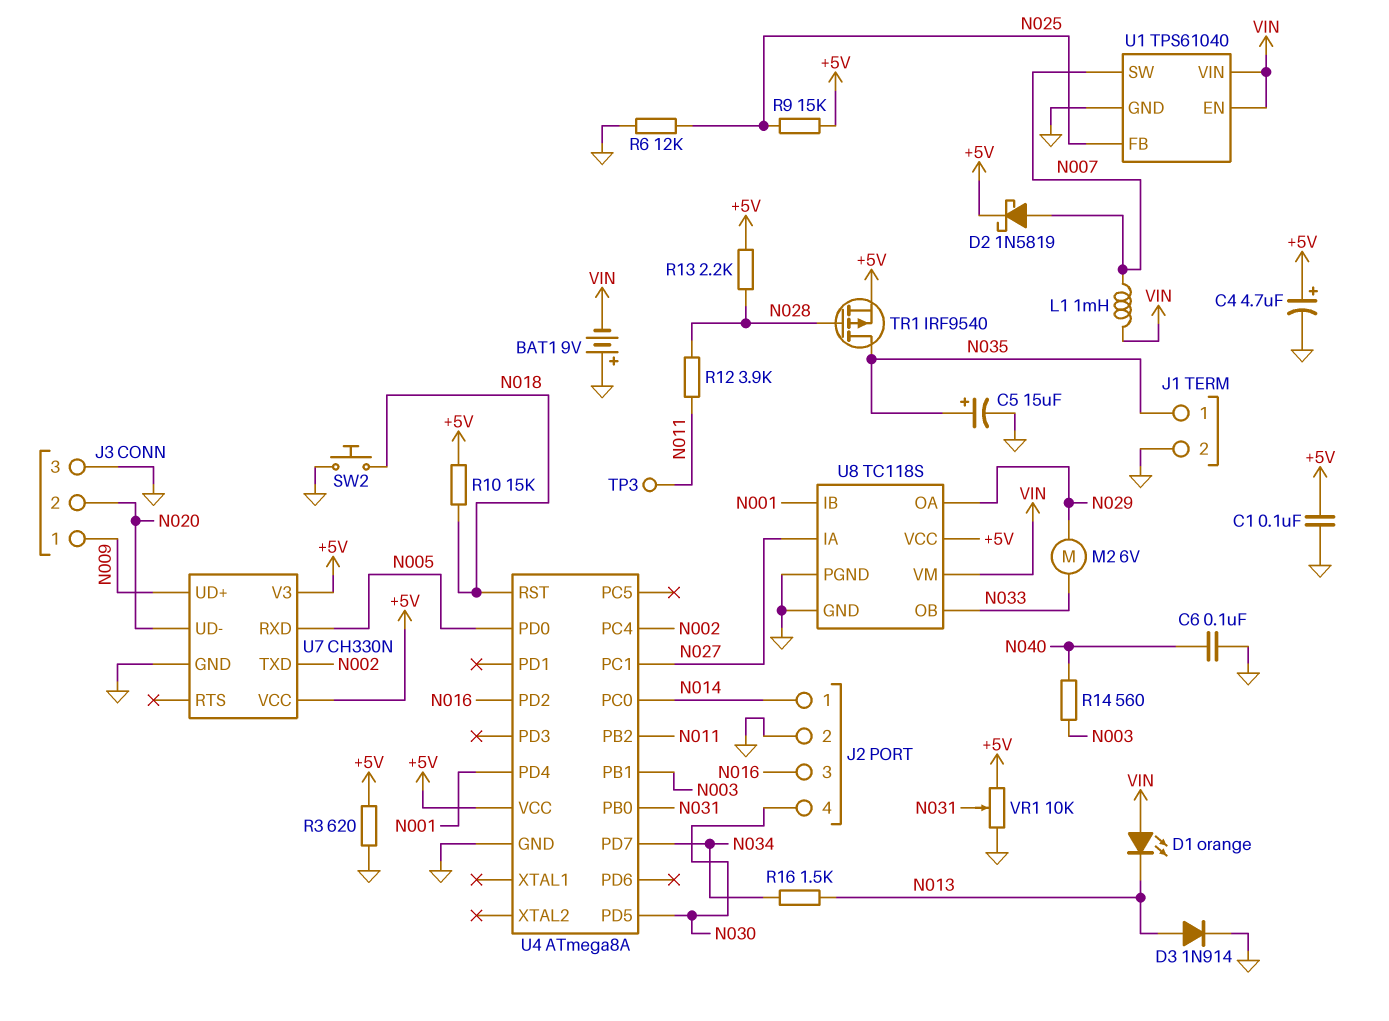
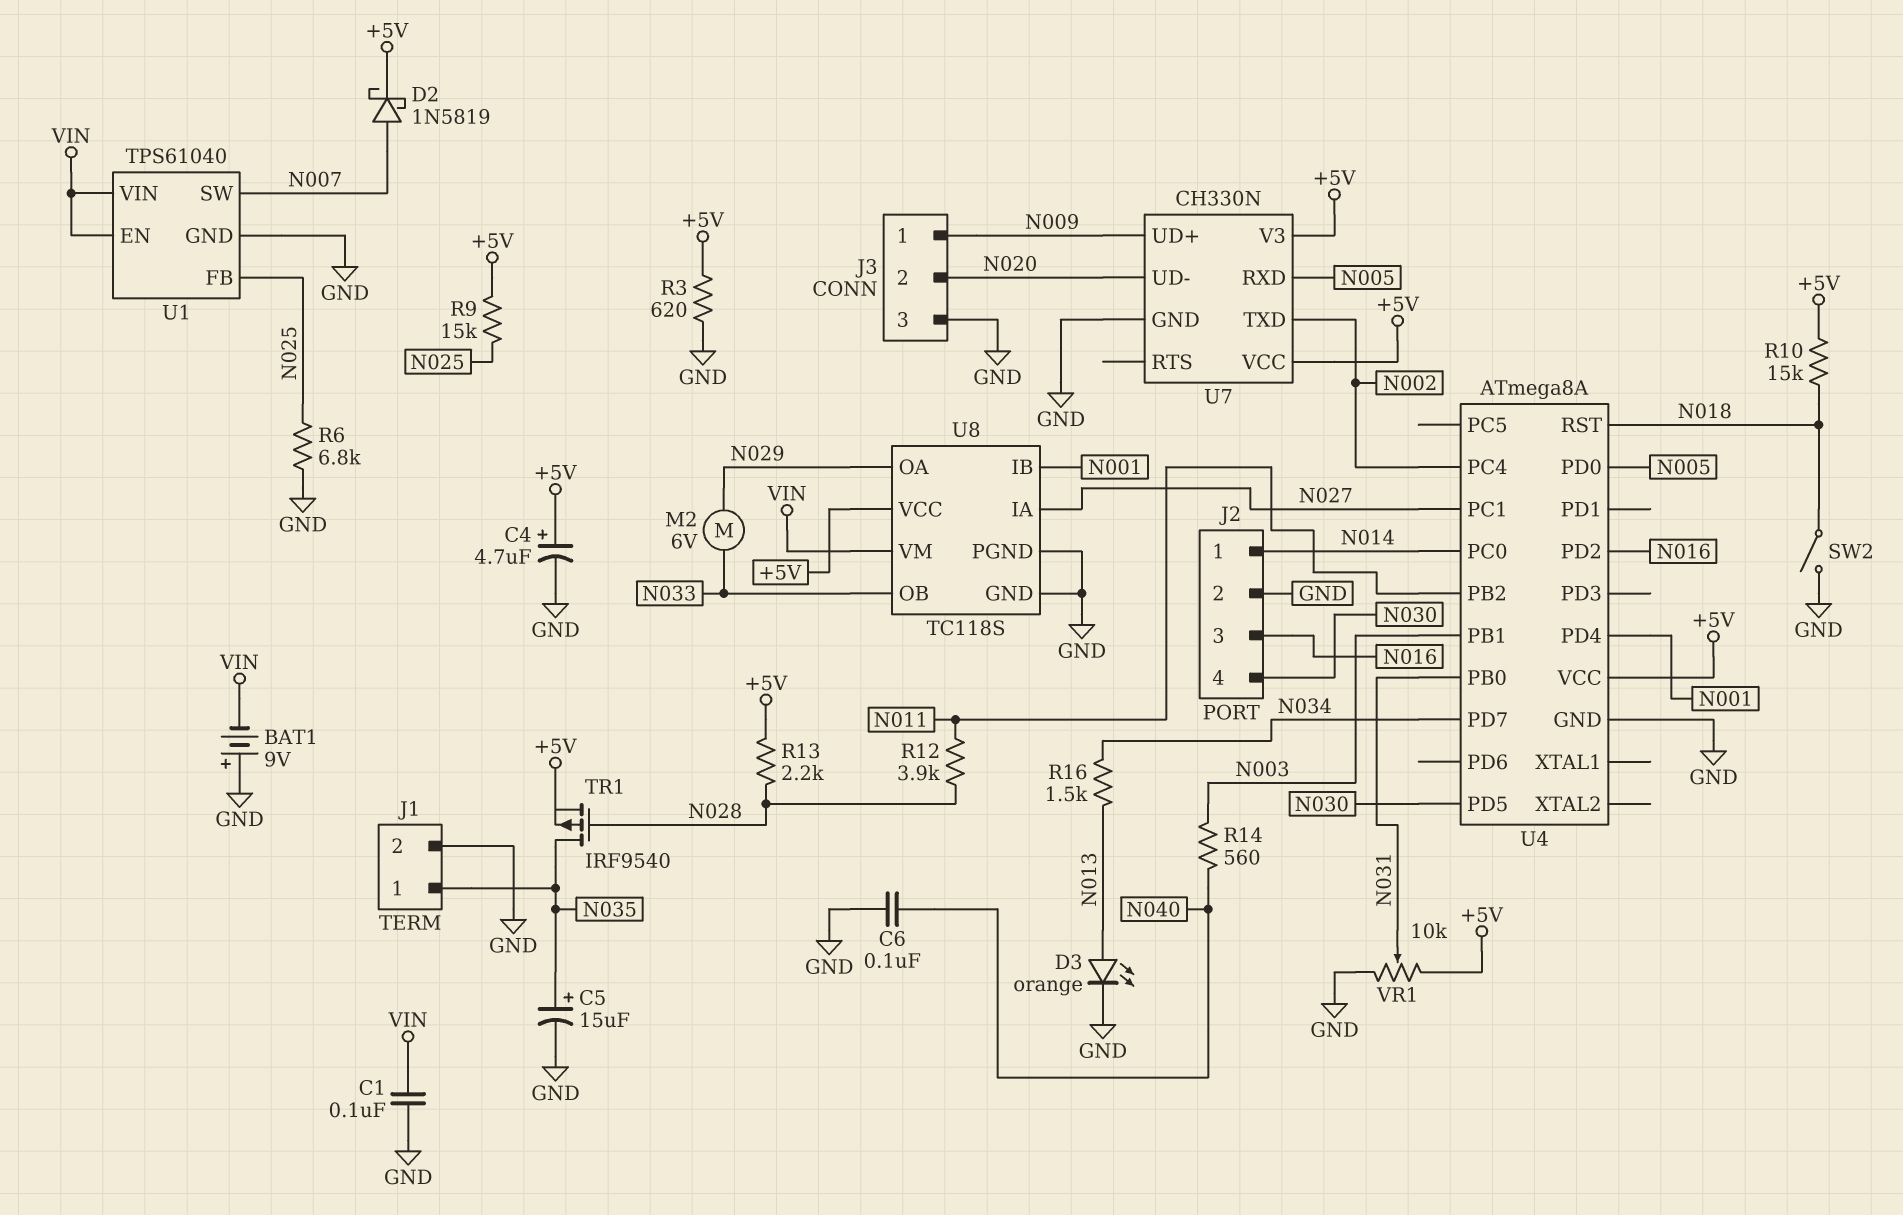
C1: 100nF (+5V, GND) -> 100nF (GND, VIN)
D1: LED orange (A VIN, K N013) -> none
D3: diode 1N914 (A N013, K GND) -> LED orange (A N013, K GND)
L1: 1mH (N007, VIN) -> none
R6: 12k (GND, N025) -> 6.8k (GND, N025)
SW2: button (GND, N018) -> switch (GND, N018)
TP3: test point (N011) -> none

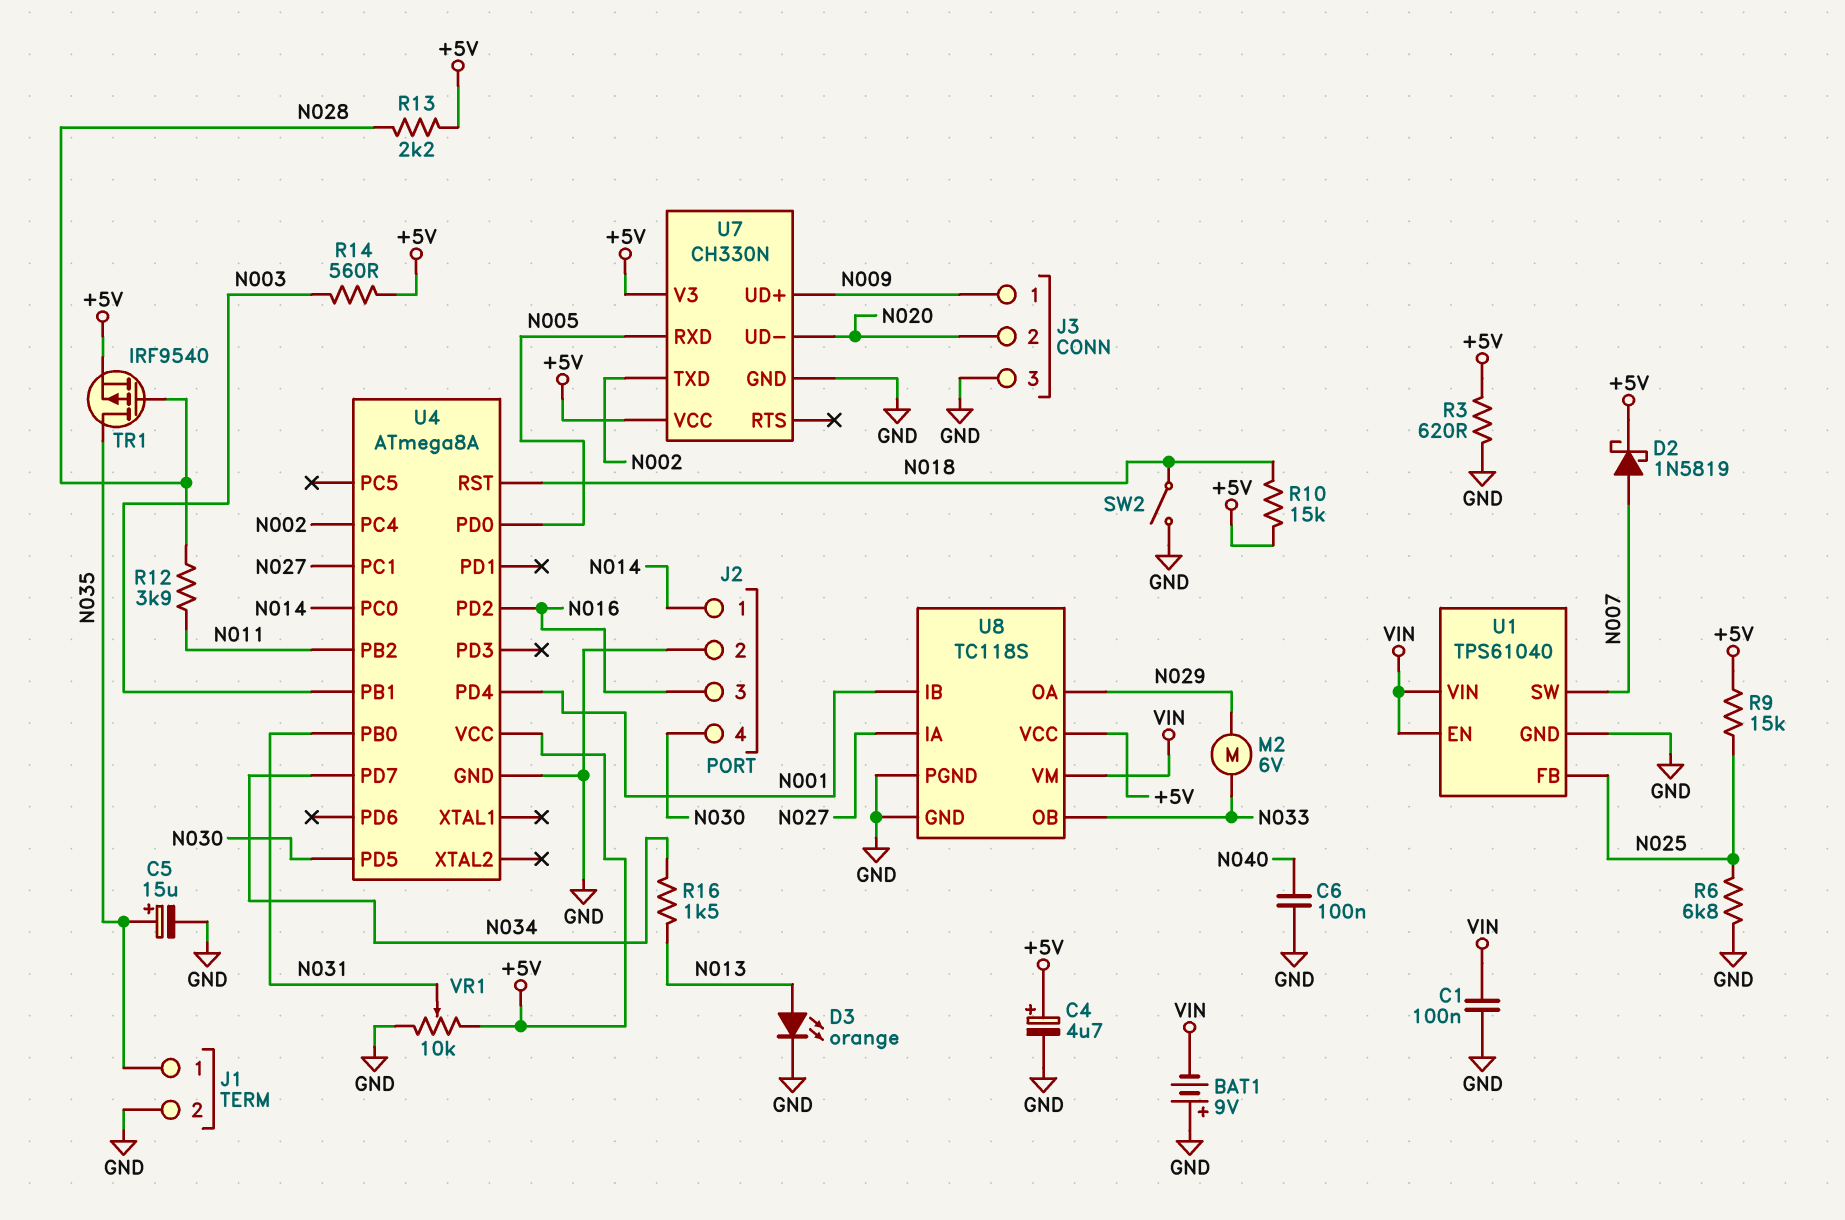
R14: 560 (N003, N040) -> 560 (+5V, N003)

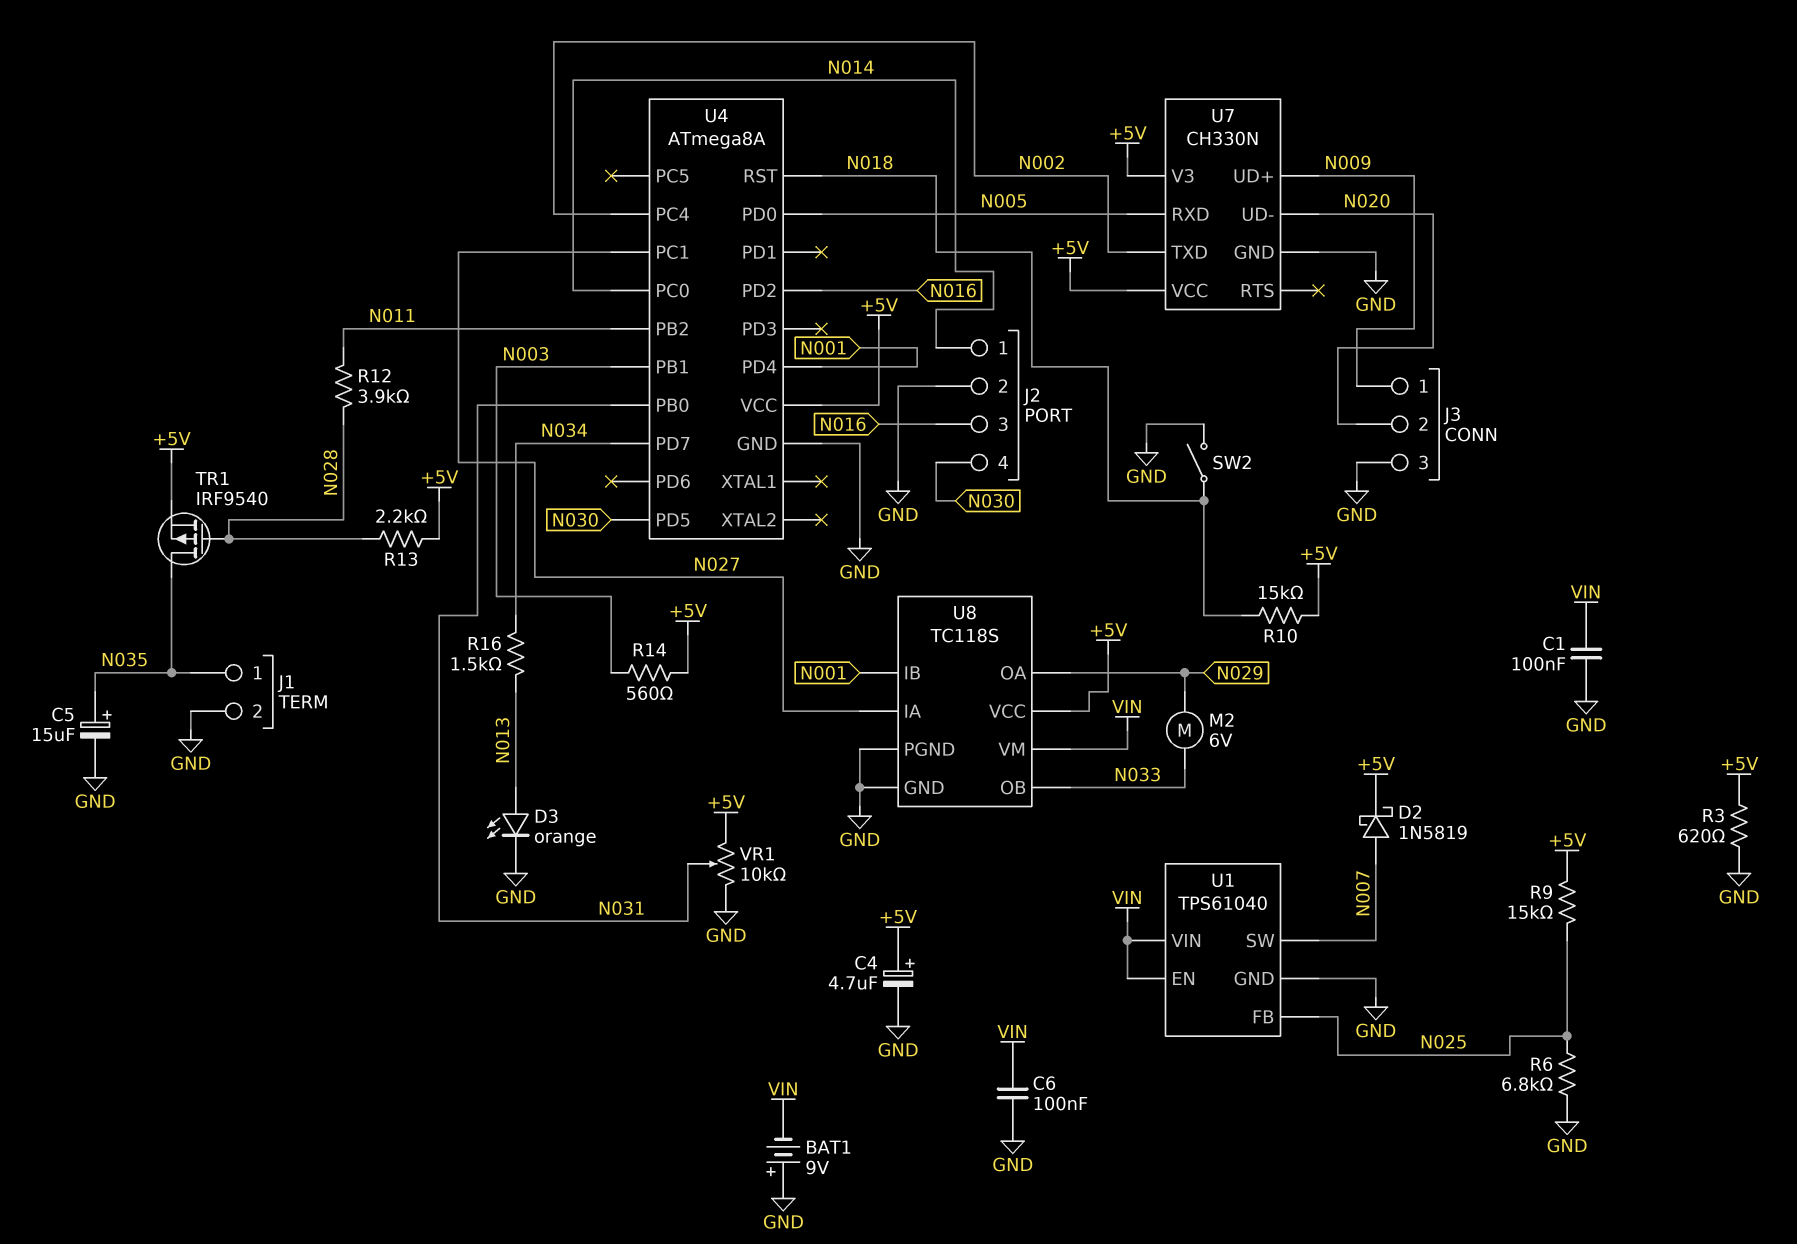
C6: 100nF (GND, N040) -> 100nF (GND, VIN)

